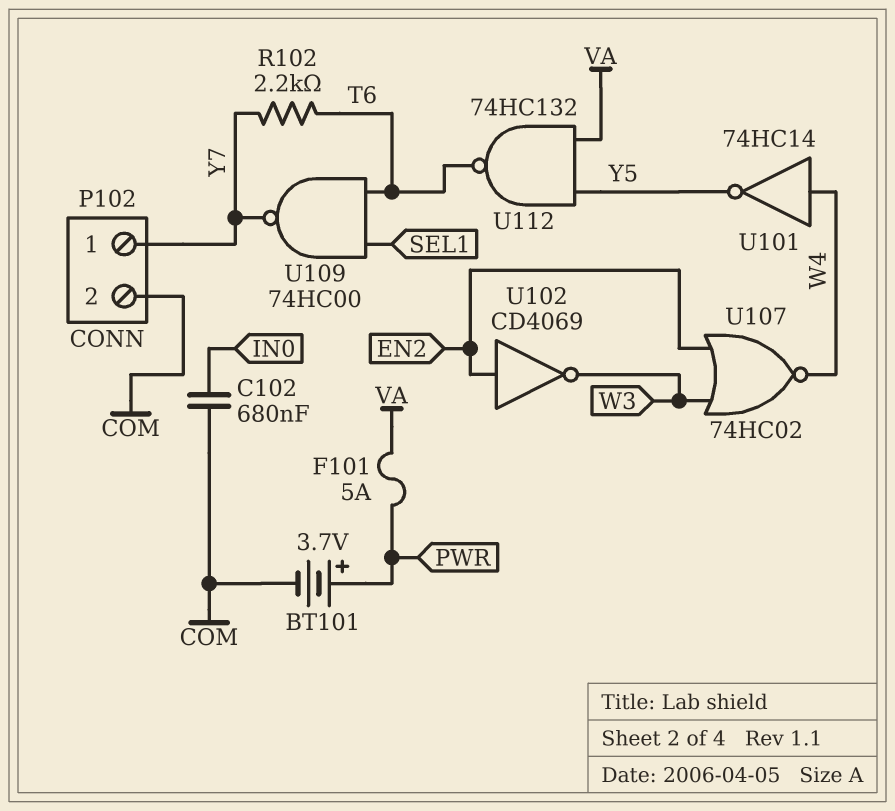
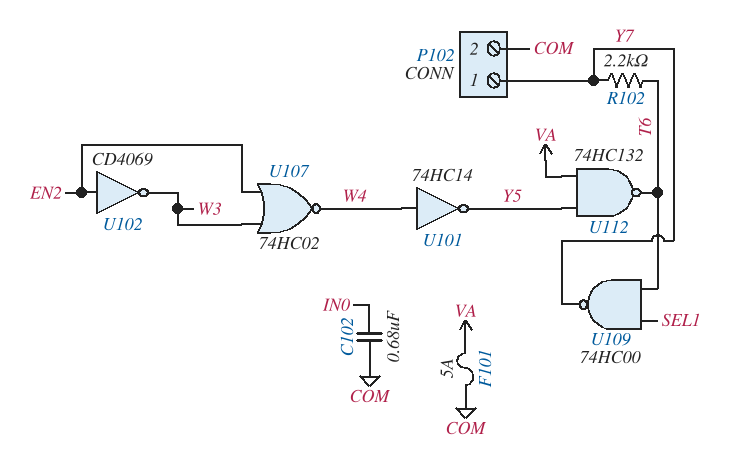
BT101: 3.7V (plus PWR, minus COM) -> none
F101: 5A (PWR, VA) -> 5A (COM, VA)

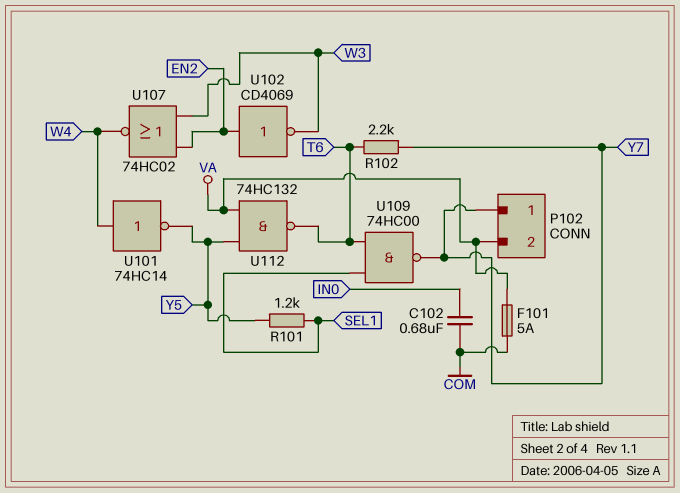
P102 pin 2: COM -> VA
R101: none -> 1.2k (SEL1, Y5)

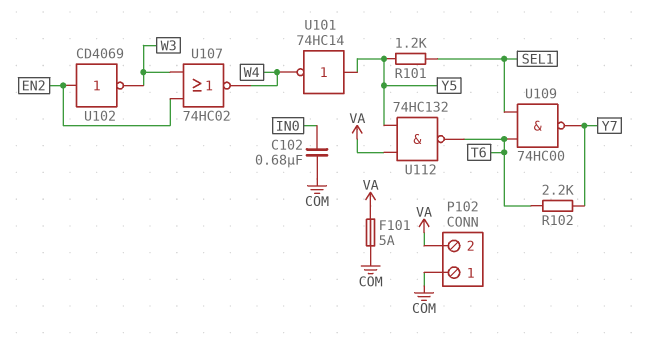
P102 pin 1: Y7 -> COM
U101: NOT 74HC14 (in W4, out Y5) -> NOT 74HC14 (in Y5, out W4)

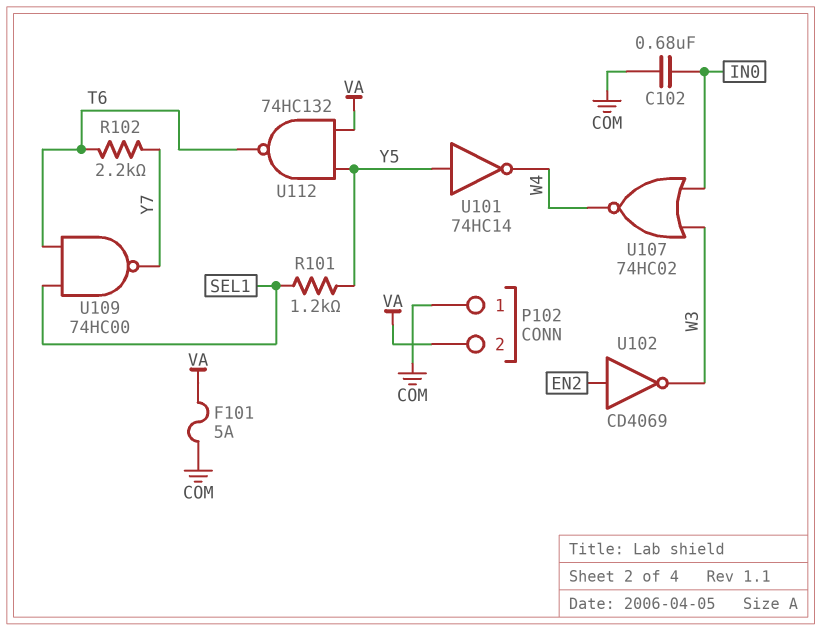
U107: NOR 74HC02 (in EN2, in W3, out W4) -> NOR 74HC02 (in IN0, in W3, out W4)

